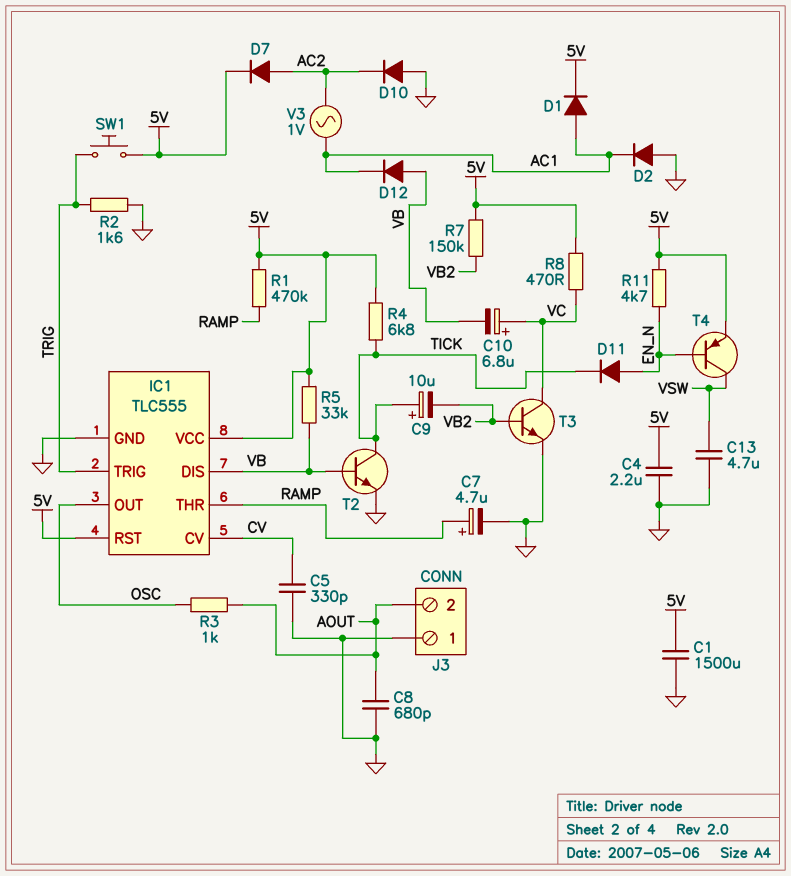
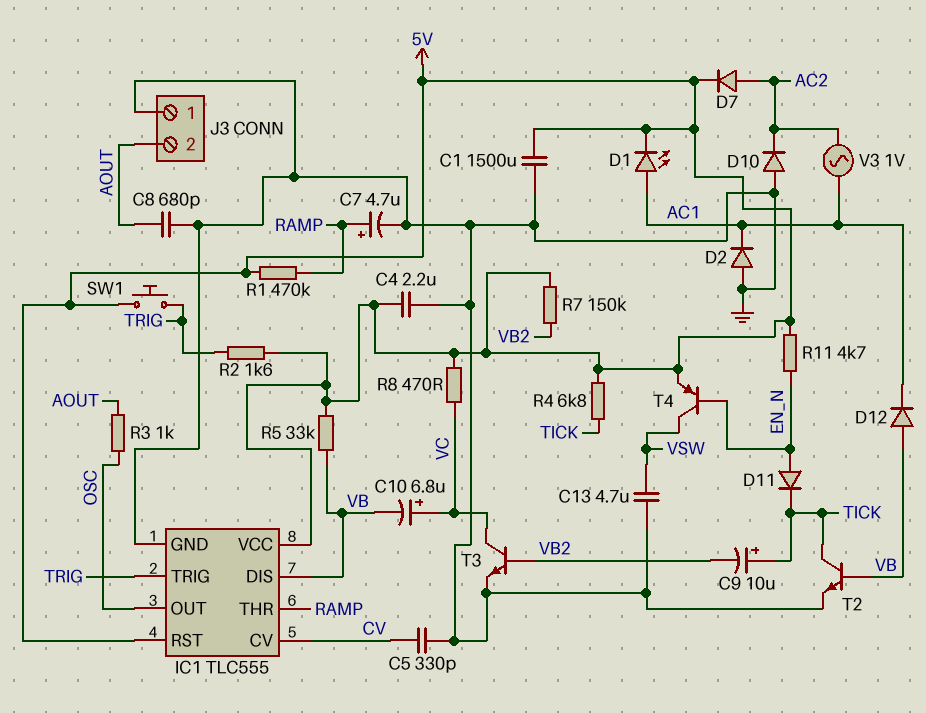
D1: diode (A AC1, K 5V) -> LED (A AC1, K 5V)
R2: 1.6k (GND, TRIG) -> 1.6k (5V, TRIG)

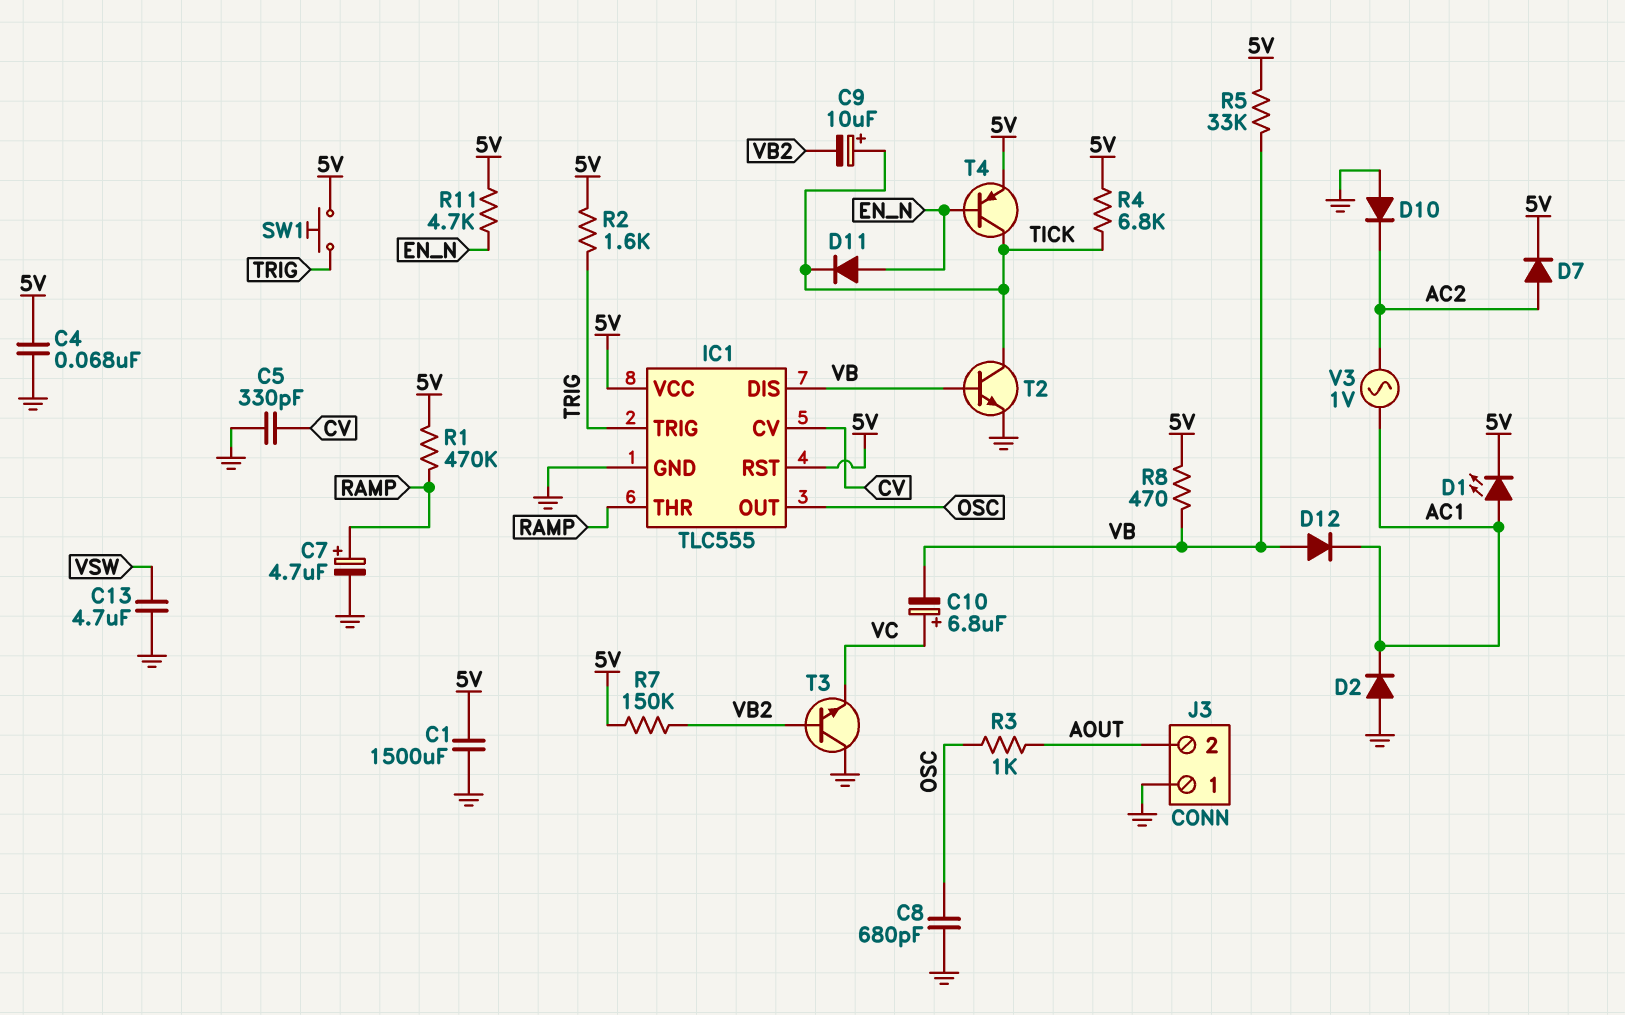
C4: 2.2uF (5V, GND) -> 68nF (5V, GND)
C8: 680pF (AOUT, GND) -> 680pF (GND, OSC)
R8: 470 (5V, VC) -> 470 (5V, VB)
T3: NPN (B VB2, C VC, E GND) -> NPN (B VB2, C GND, E VC)
T4: PNP (B EN_N, C VSW, E 5V) -> PNP (B EN_N, C TICK, E 5V)

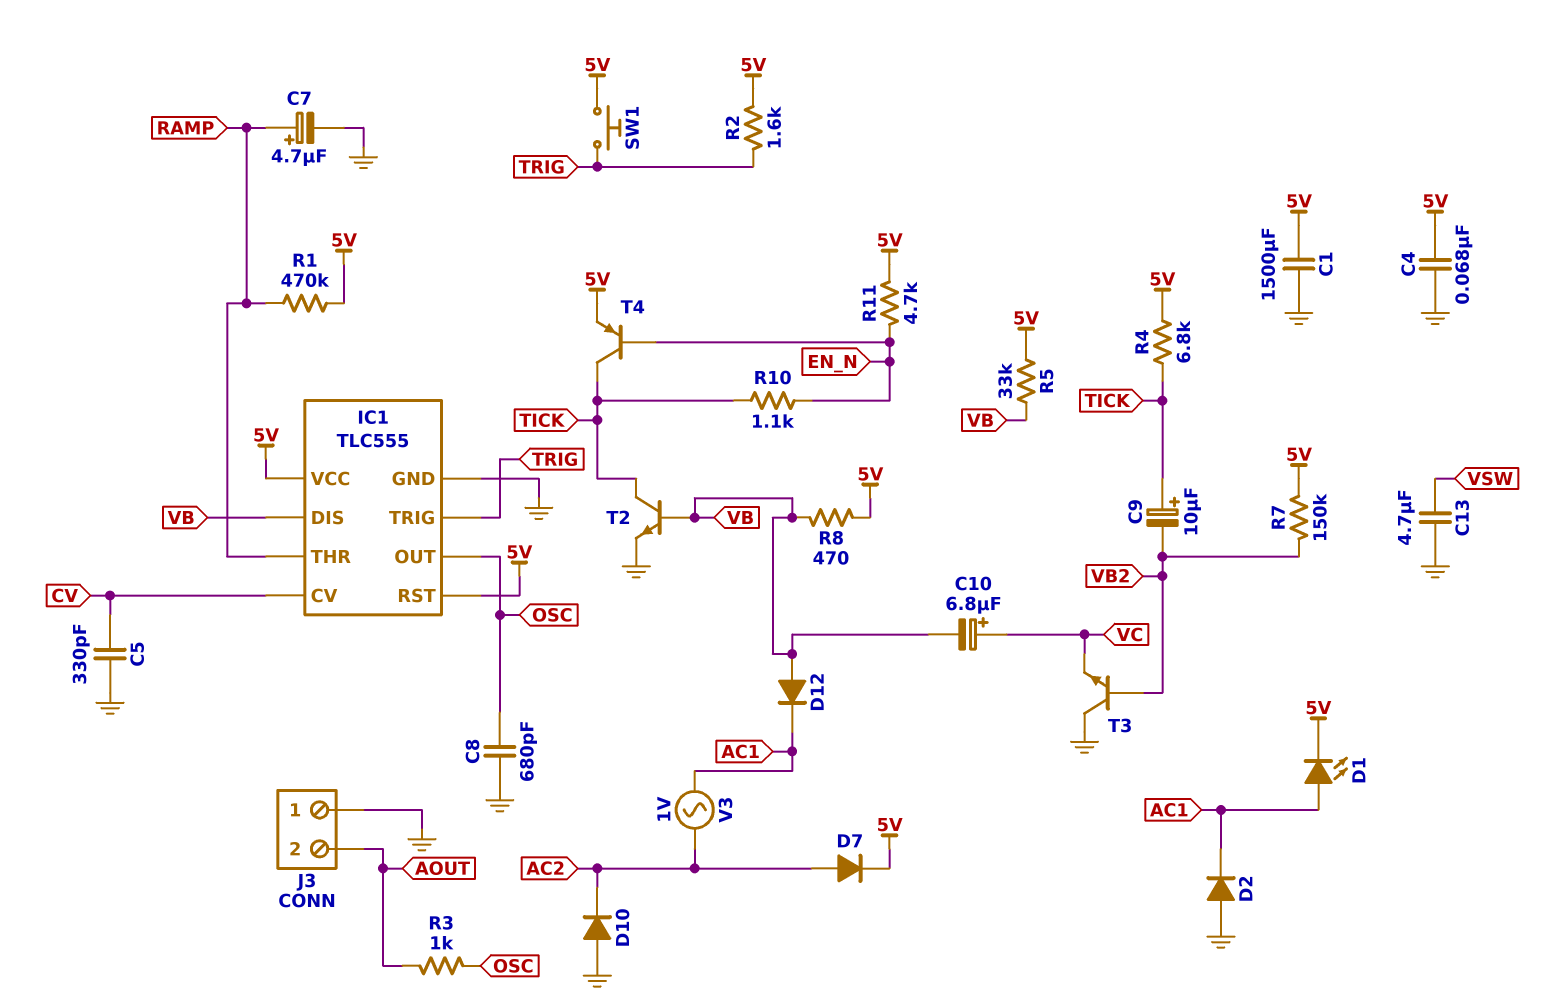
D11: diode (A EN_N, K TICK) -> none
R10: none -> 1.1k (EN_N, TICK)

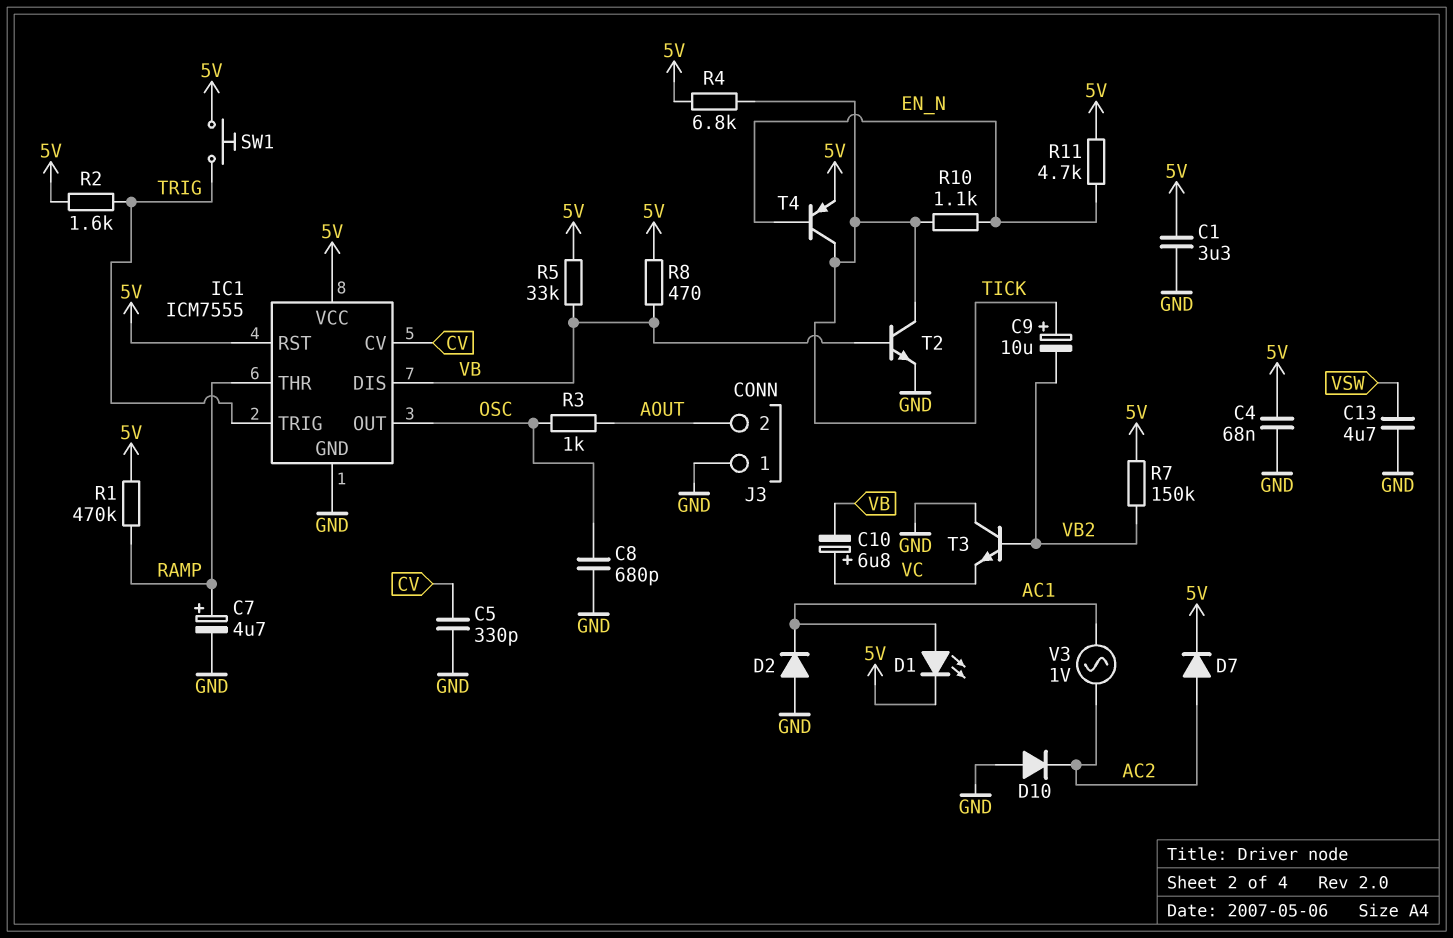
C1: 1500uF (5V, GND) -> 3.3uF (5V, GND)
D12: diode (A VB, K AC1) -> none
IC1: TLC555 -> ICM7555

